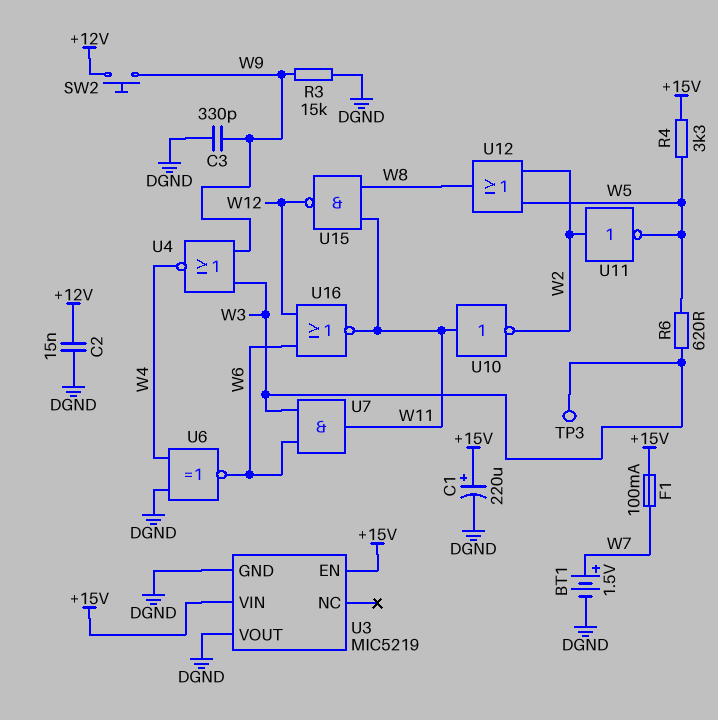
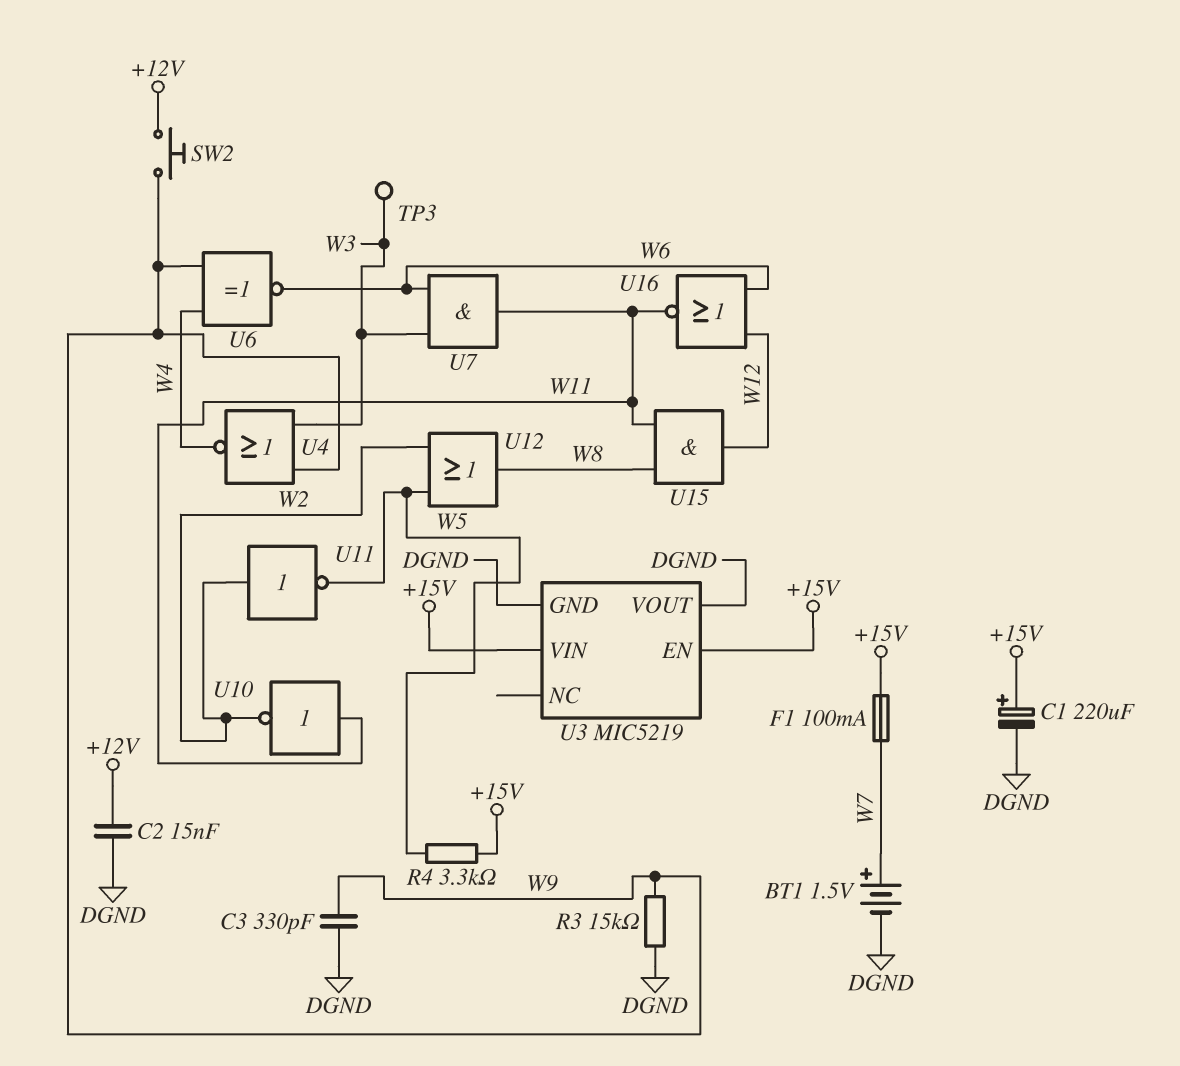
R6: 620 (W3, W5) -> none
U6: XNOR (in DGND, in W4, out W6) -> XNOR (in W4, in W9, out W6)
U15: NAND (in W8, in W11, out W12) -> AND (in W8, in W11, out W12)

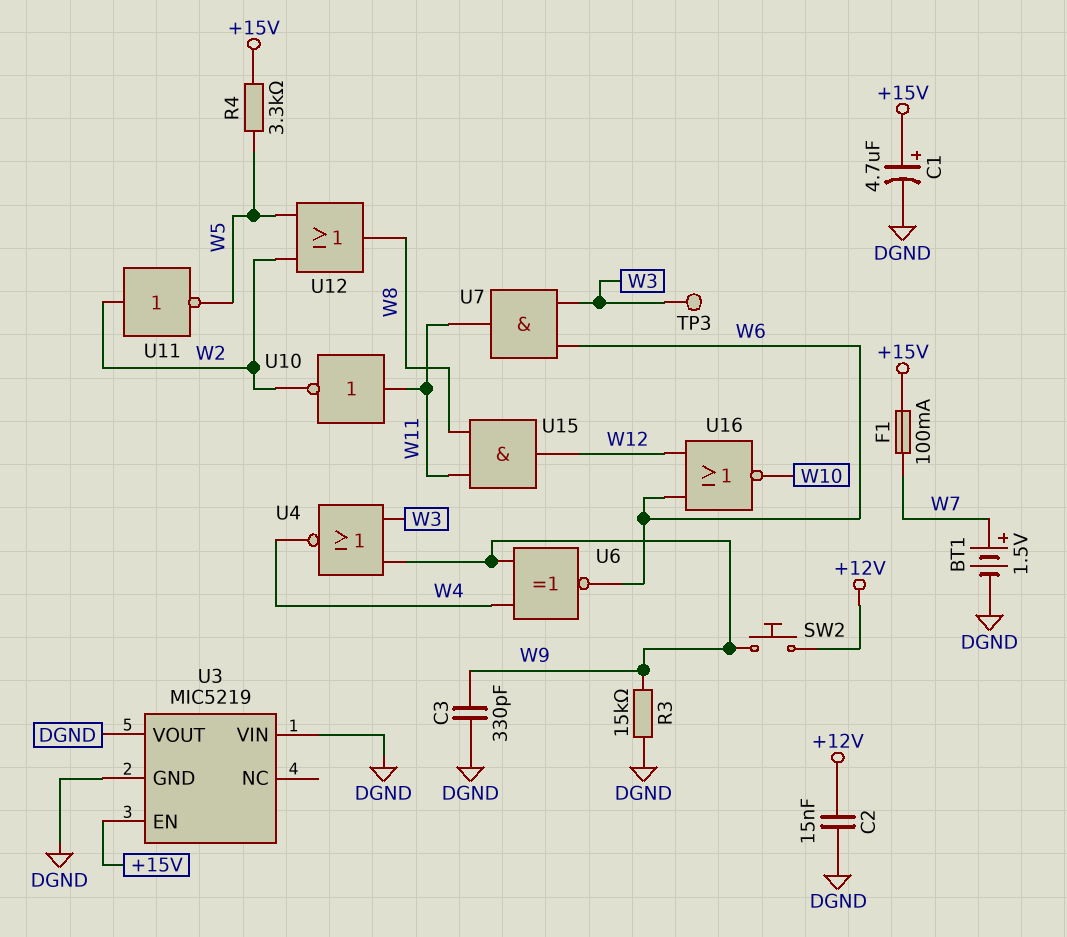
C1: 220uF (plus +15V, minus DGND) -> 4.7uF (plus +15V, minus DGND)
U3 pin VIN: +15V -> DGND
U16: NOR (in W6, in W12, out W11) -> NOR (in W6, in W12, out W10)

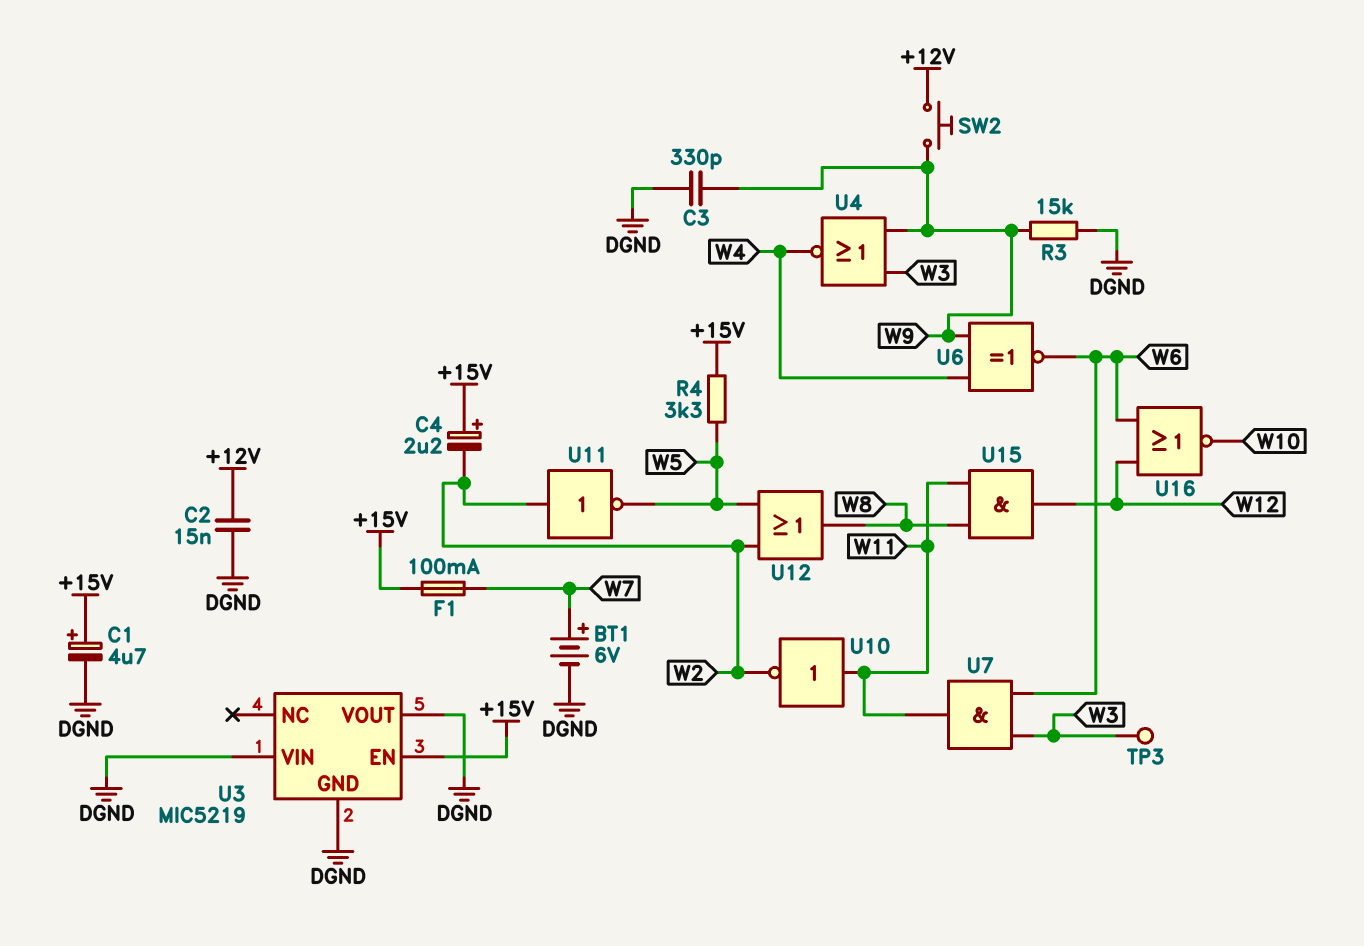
BT1: 1.5V (plus W7, minus DGND) -> 6V (plus W7, minus DGND)
C4: none -> 2.2uF (plus +15V, minus W2)

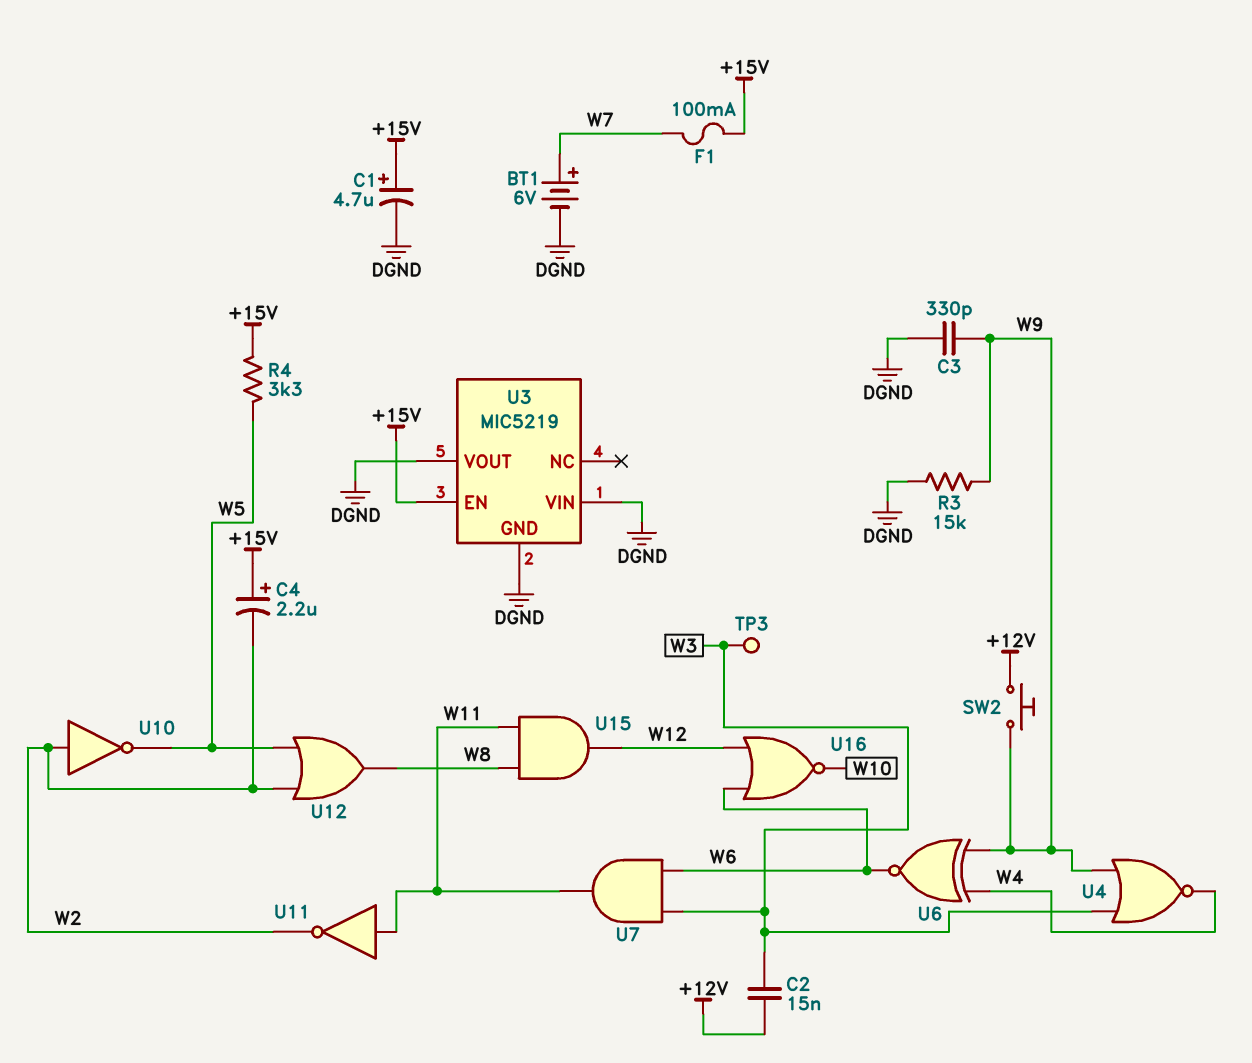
C2: 15nF (+12V, DGND) -> 15nF (+12V, W3)
U10: NOT (in W11, out W2) -> NOT (in W2, out W5)
U11: NOT (in W2, out W5) -> NOT (in W11, out W2)

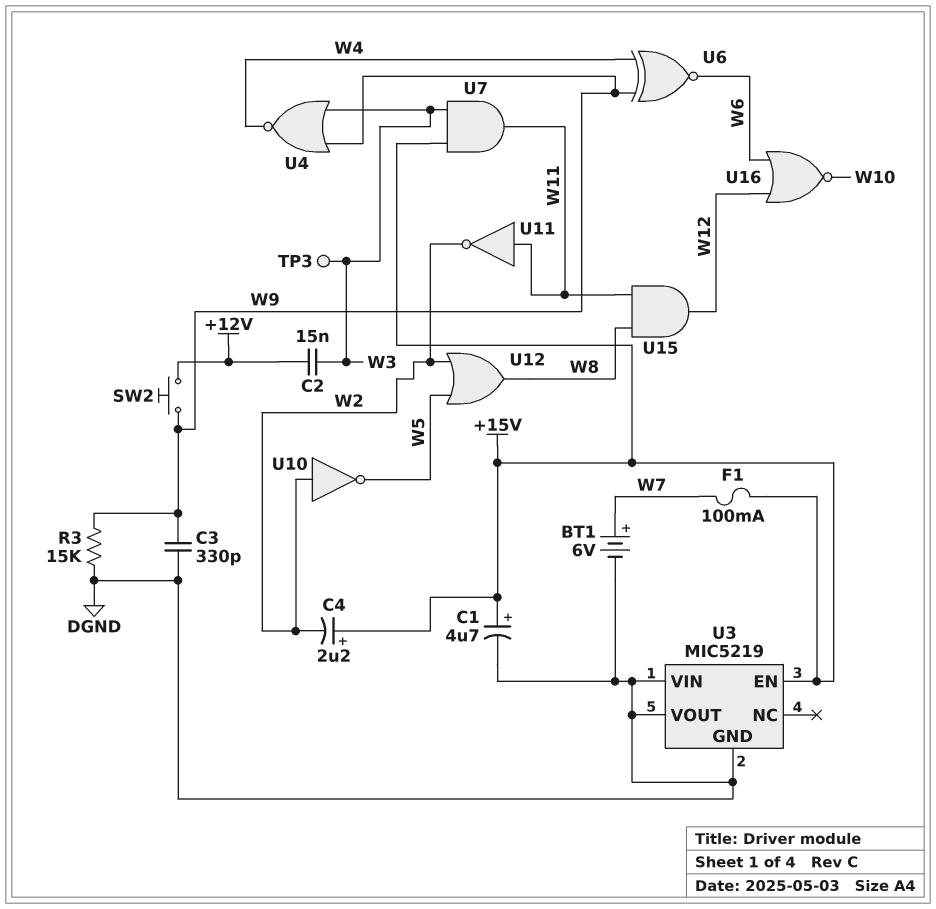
R4: 3.3k (+15V, W5) -> none
U7: AND (in W3, in W6, out W11) -> AND (in +15V, in W3, out W11)

